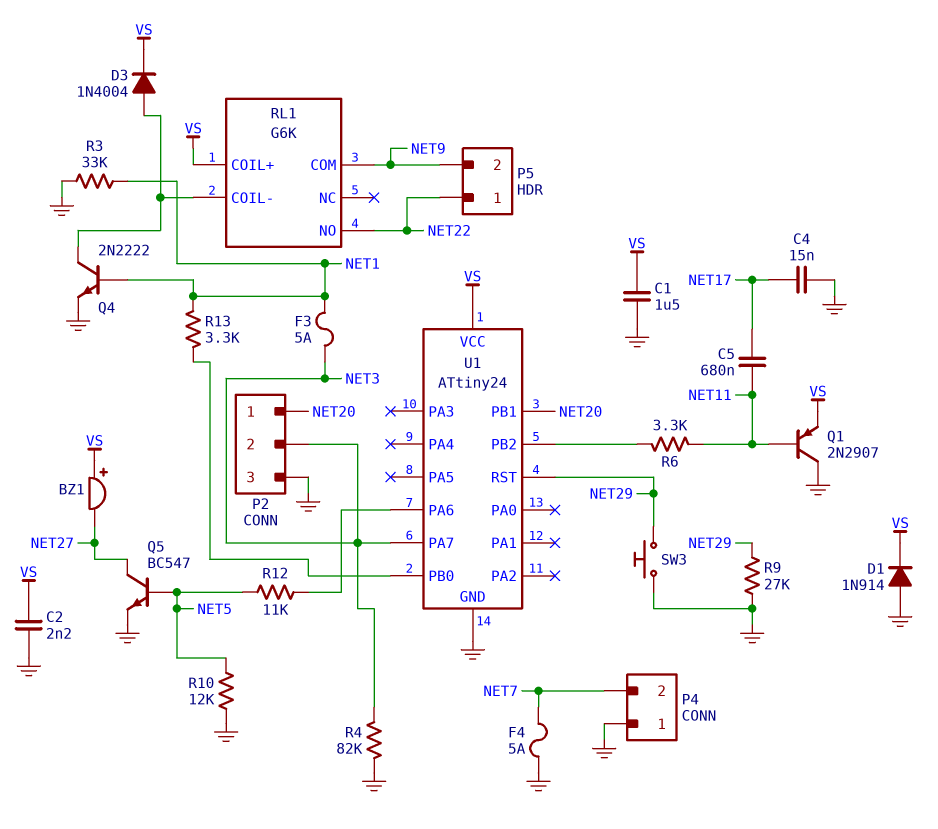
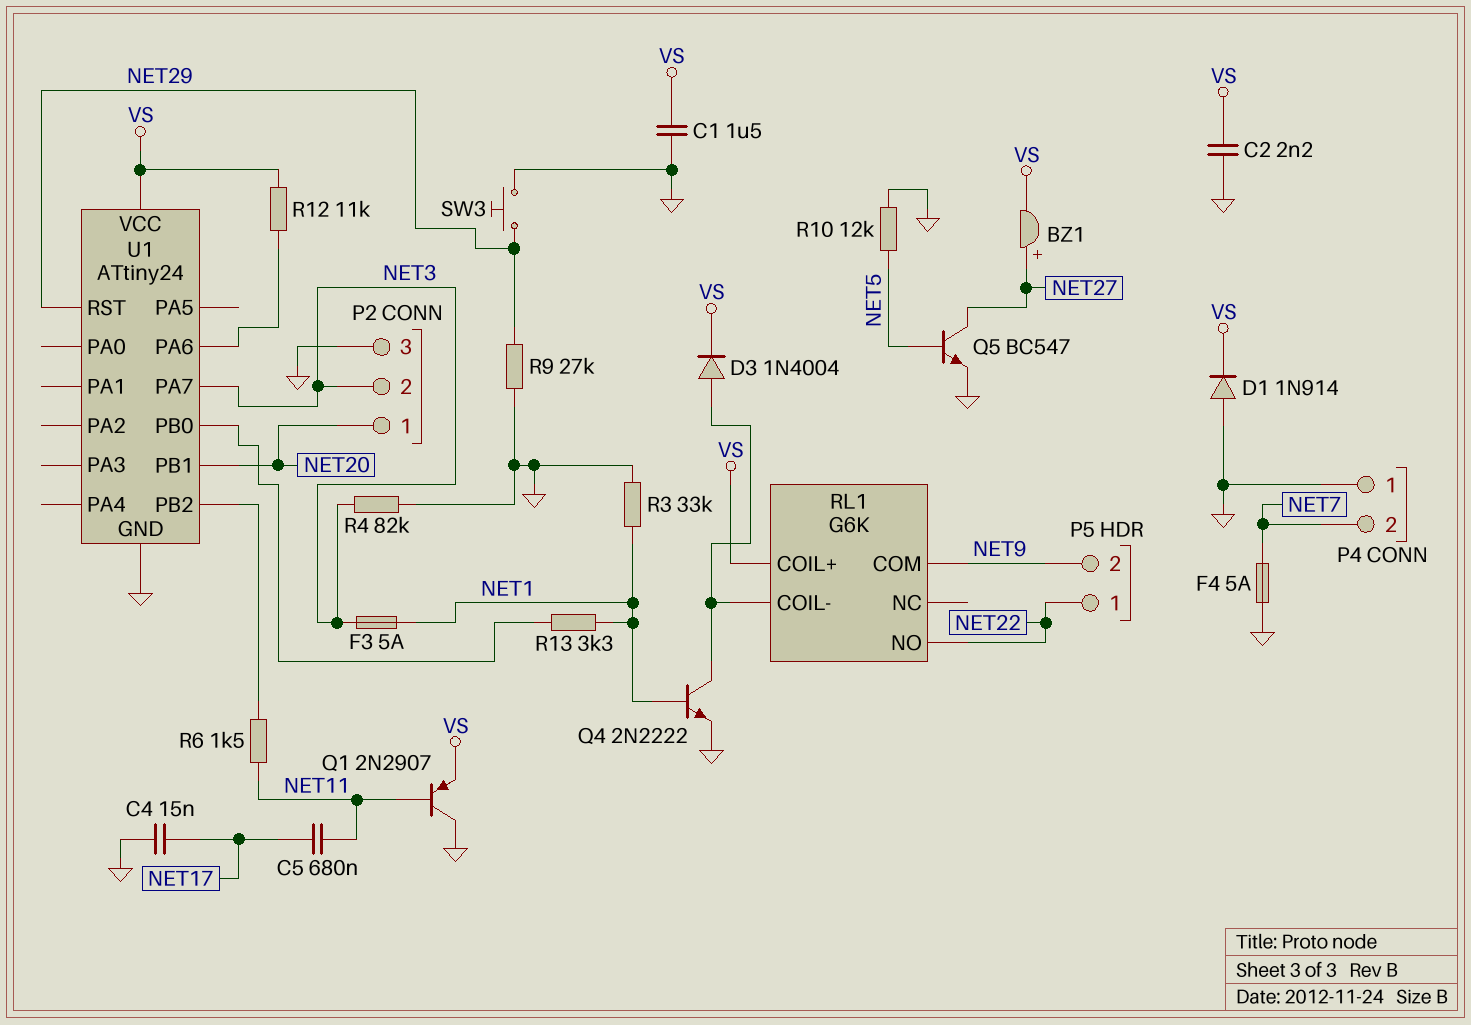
BZ1: buzzer (plus VS, minus NET27) -> buzzer (plus NET27, minus VS)
R6: 3.3k (NET11, U1/PB2) -> 1.5k (NET11, U1/PB2)
R12: 11k (NET5, U1/PA6) -> 11k (U1/PA6, VS)

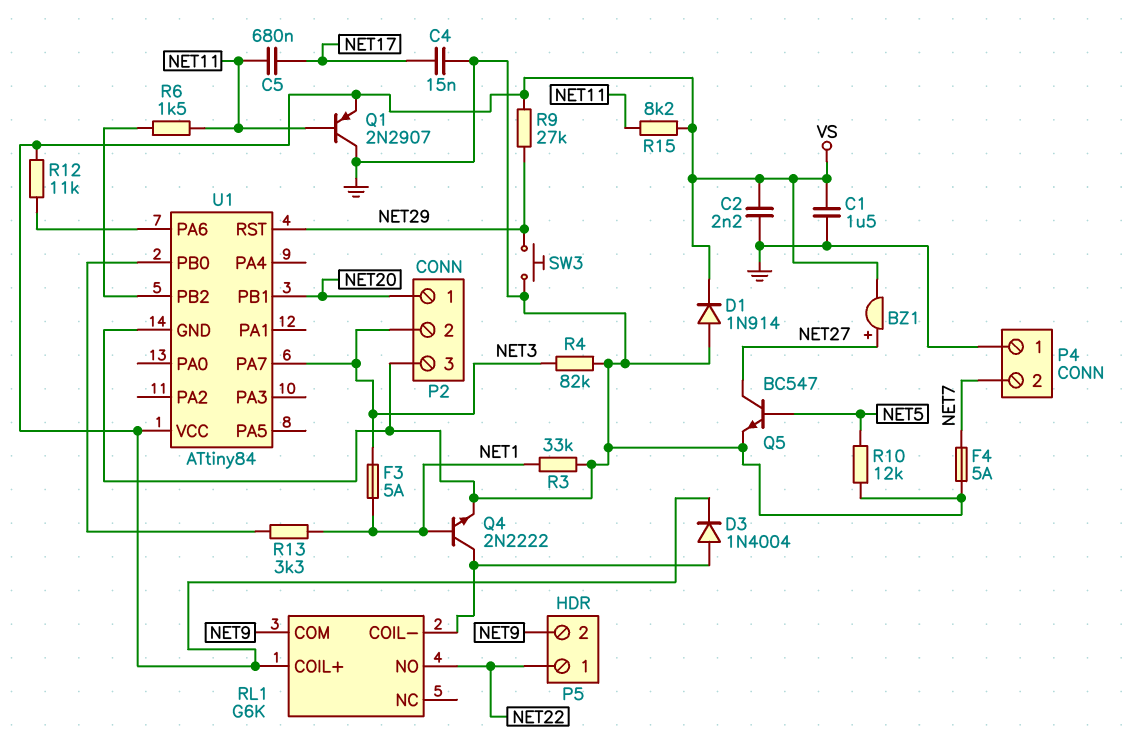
R9: 27k (GND, NET29) -> 27k (NET29, VS)
R15: none -> 8.2k (NET11, VS)
U1: ATtiny24 -> ATtiny84

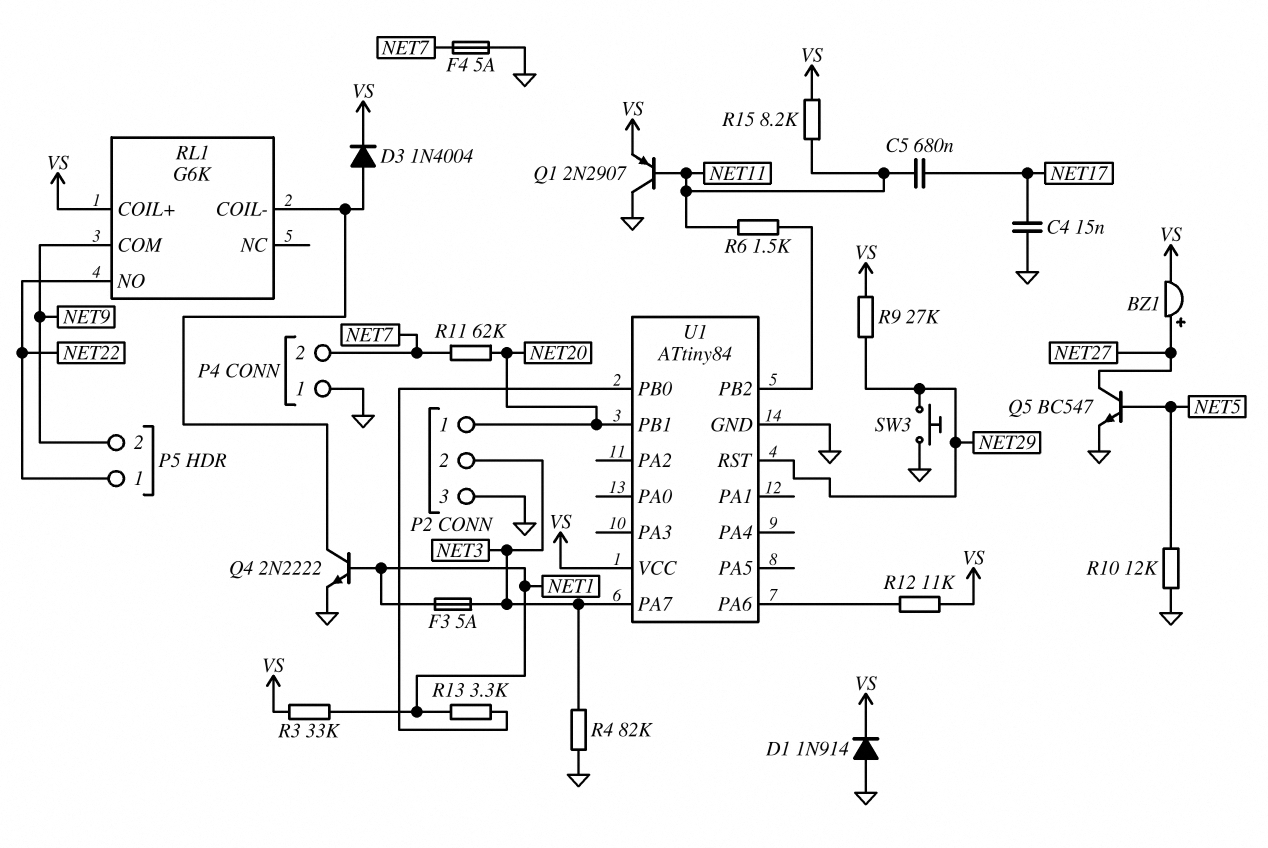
C1: 1.5uF (GND, VS) -> none
C2: 2.2nF (GND, VS) -> none
R3: 33k (GND, NET1) -> 33k (NET1, VS)
R11: none -> 62k (NET7, NET20)

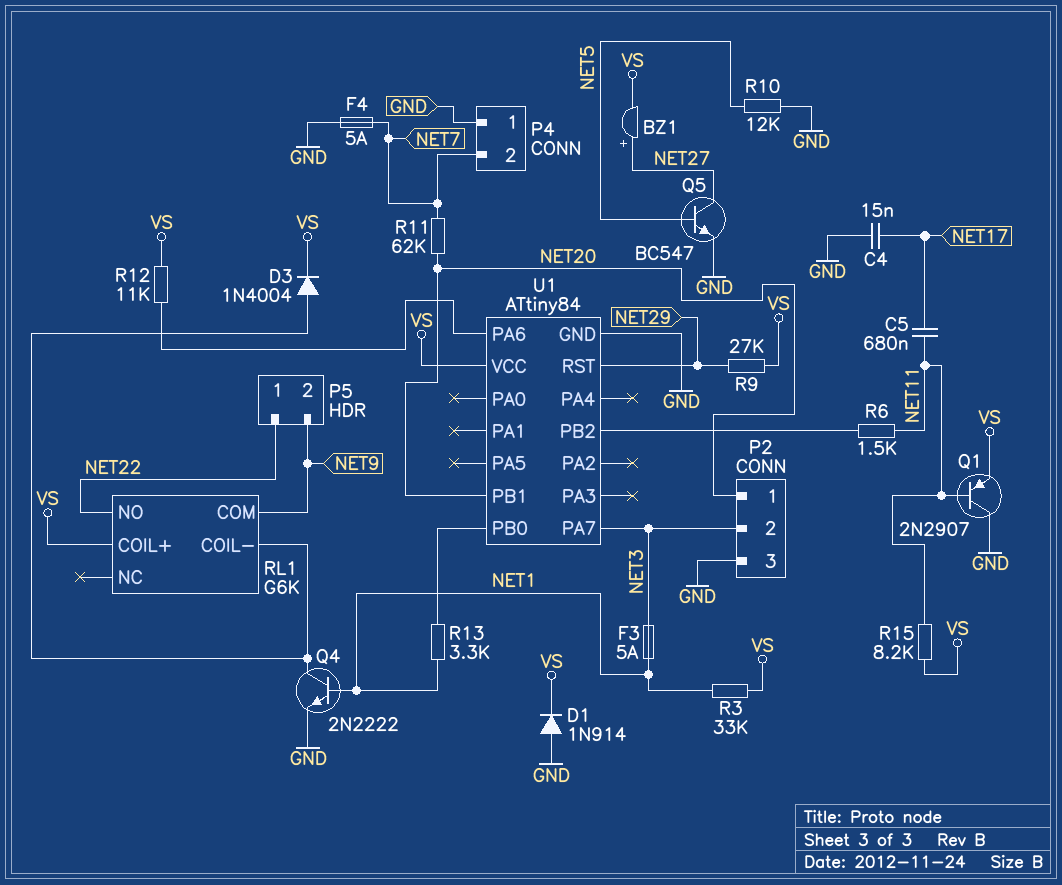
R4: 82k (GND, NET3) -> none
SW3: button (GND, NET29) -> none

